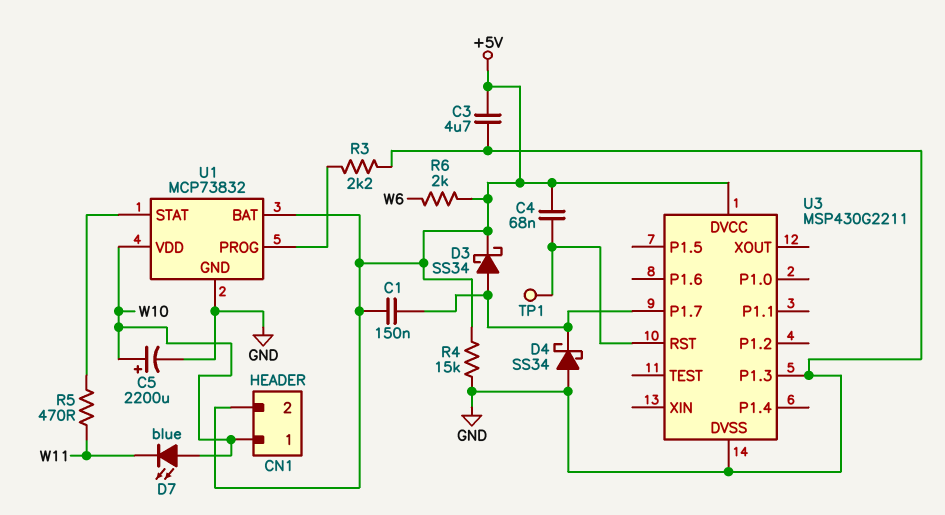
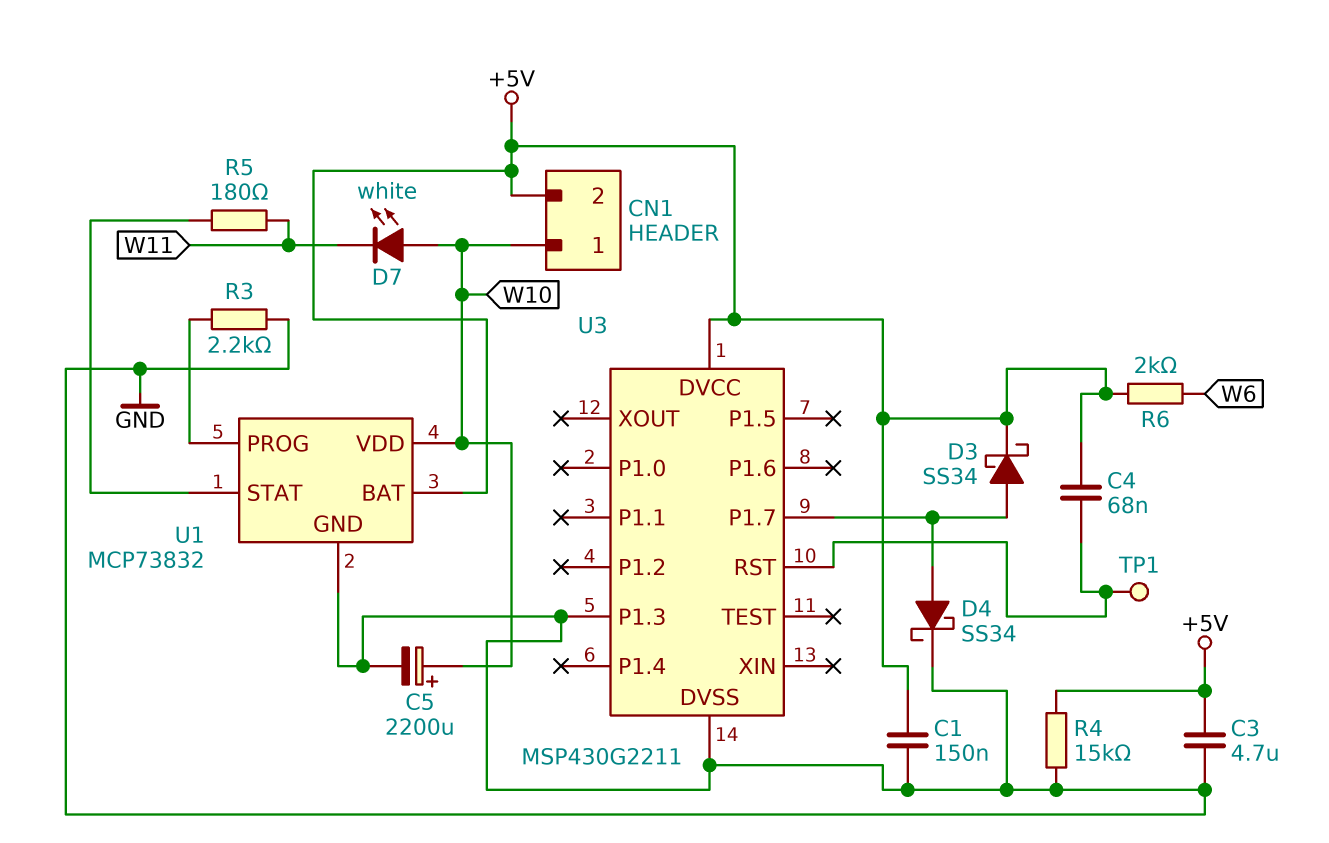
C1: 150nF (+5V, U3/P1.7) -> 150nF (+5V, GND)
D4: schottky SS34 (A GND, K U3/P1.7) -> schottky SS34 (A U3/P1.7, K GND)
D7: LED blue (A W10, K W11) -> LED white (A W10, K W11)
R5: 470 (U1/STAT, W11) -> 180 (U1/STAT, W11)

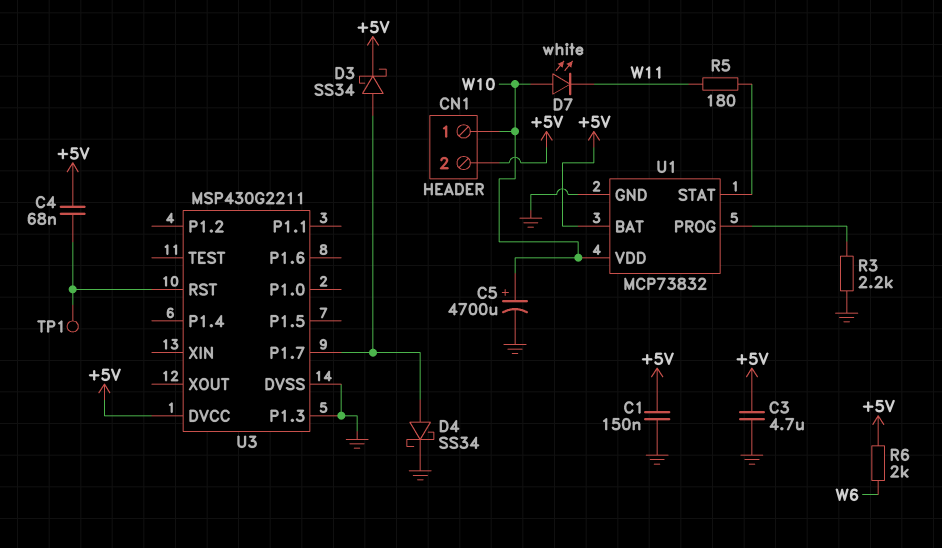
C5: 2200uF (plus W10, minus GND) -> 4700uF (plus W10, minus GND)
R4: 15k (+5V, GND) -> none

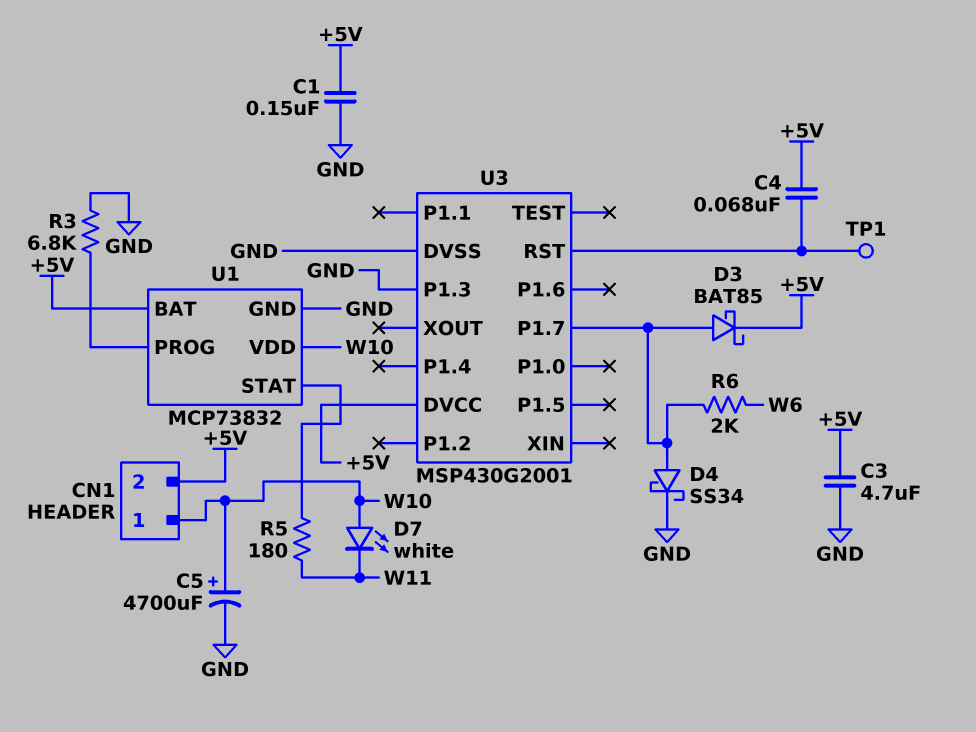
D3: schottky SS34 (A U3/P1.7, K +5V) -> schottky BAT85 (A U3/P1.7, K +5V)
R3: 2.2k (GND, U1/PROG) -> 6.8k (GND, U1/PROG)
R6: 2k (+5V, W6) -> 2k (U3/P1.7, W6)
U3: MSP430G2211 -> MSP430G2001

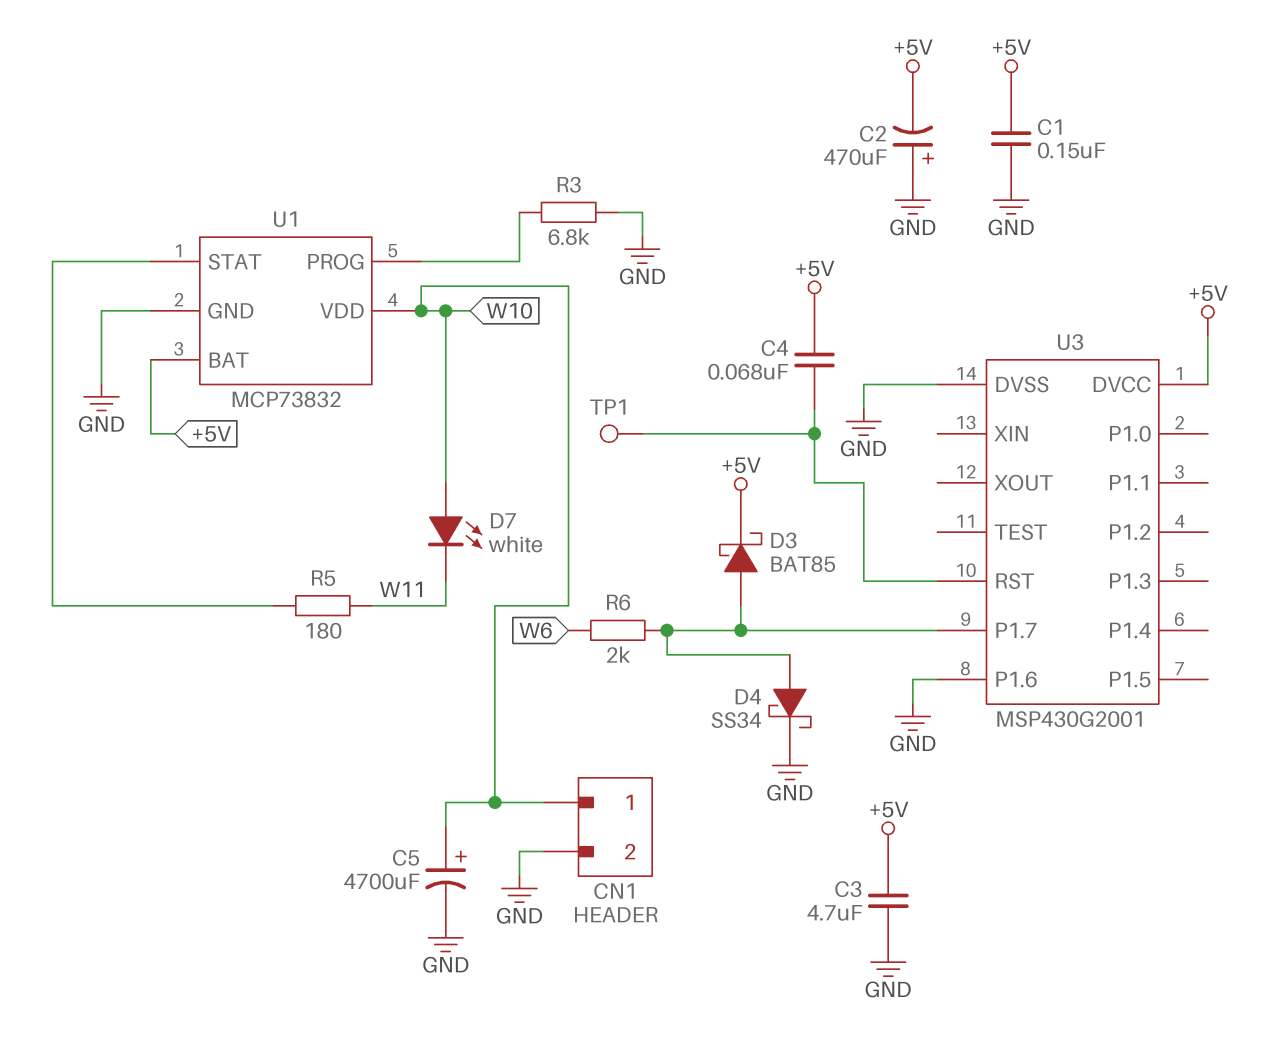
C2: none -> 470uF (plus GND, minus +5V)
CN1 pin 2: +5V -> GND
U3 pin P1.3: GND -> none
U3 pin P1.6: none -> GND

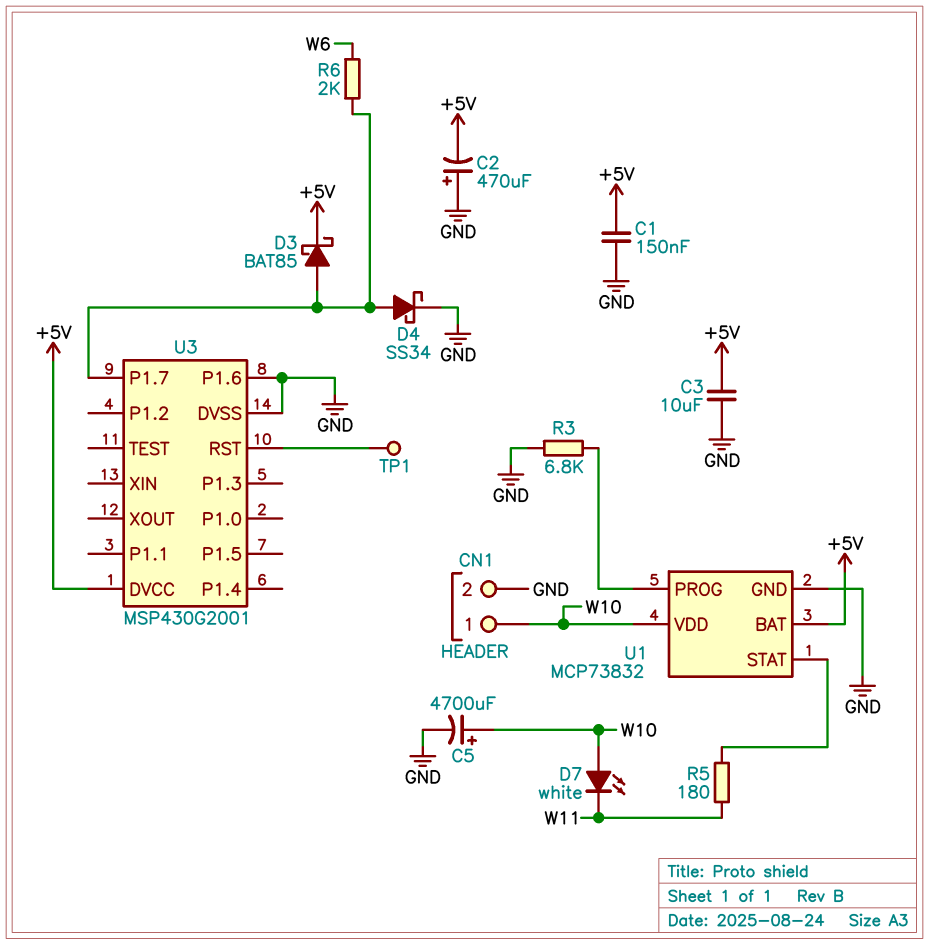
C3: 4.7uF (+5V, GND) -> 10uF (+5V, GND)
C4: 68nF (+5V, U3/RST) -> none

